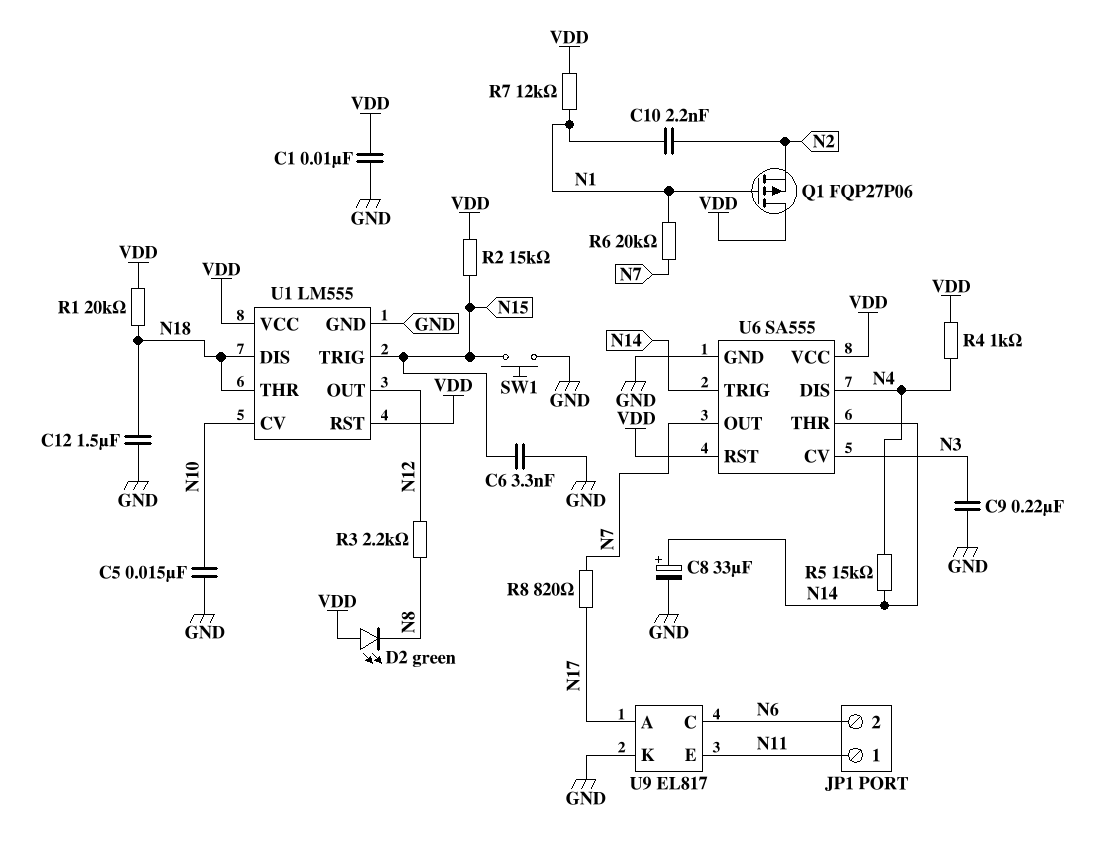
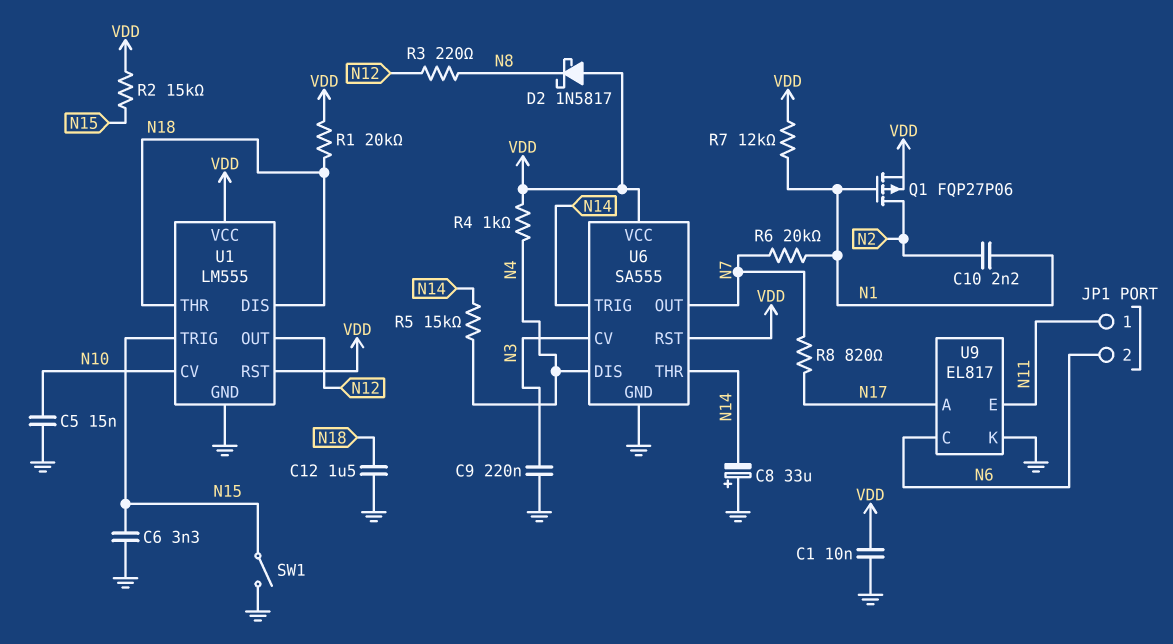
C8: 33uF (plus N14, minus GND) -> 33uF (plus GND, minus N14)
D2: LED green (A VDD, K N8) -> schottky 1N5817 (A VDD, K N8)
Q1: PMOS FQP27P06 (G N1, D VDD, S N2) -> PMOS FQP27P06 (G N1, D N2, S VDD)
R3: 2.2k (N8, N12) -> 220 (N8, N12)
SW1: button (GND, N15) -> switch (GND, N15)

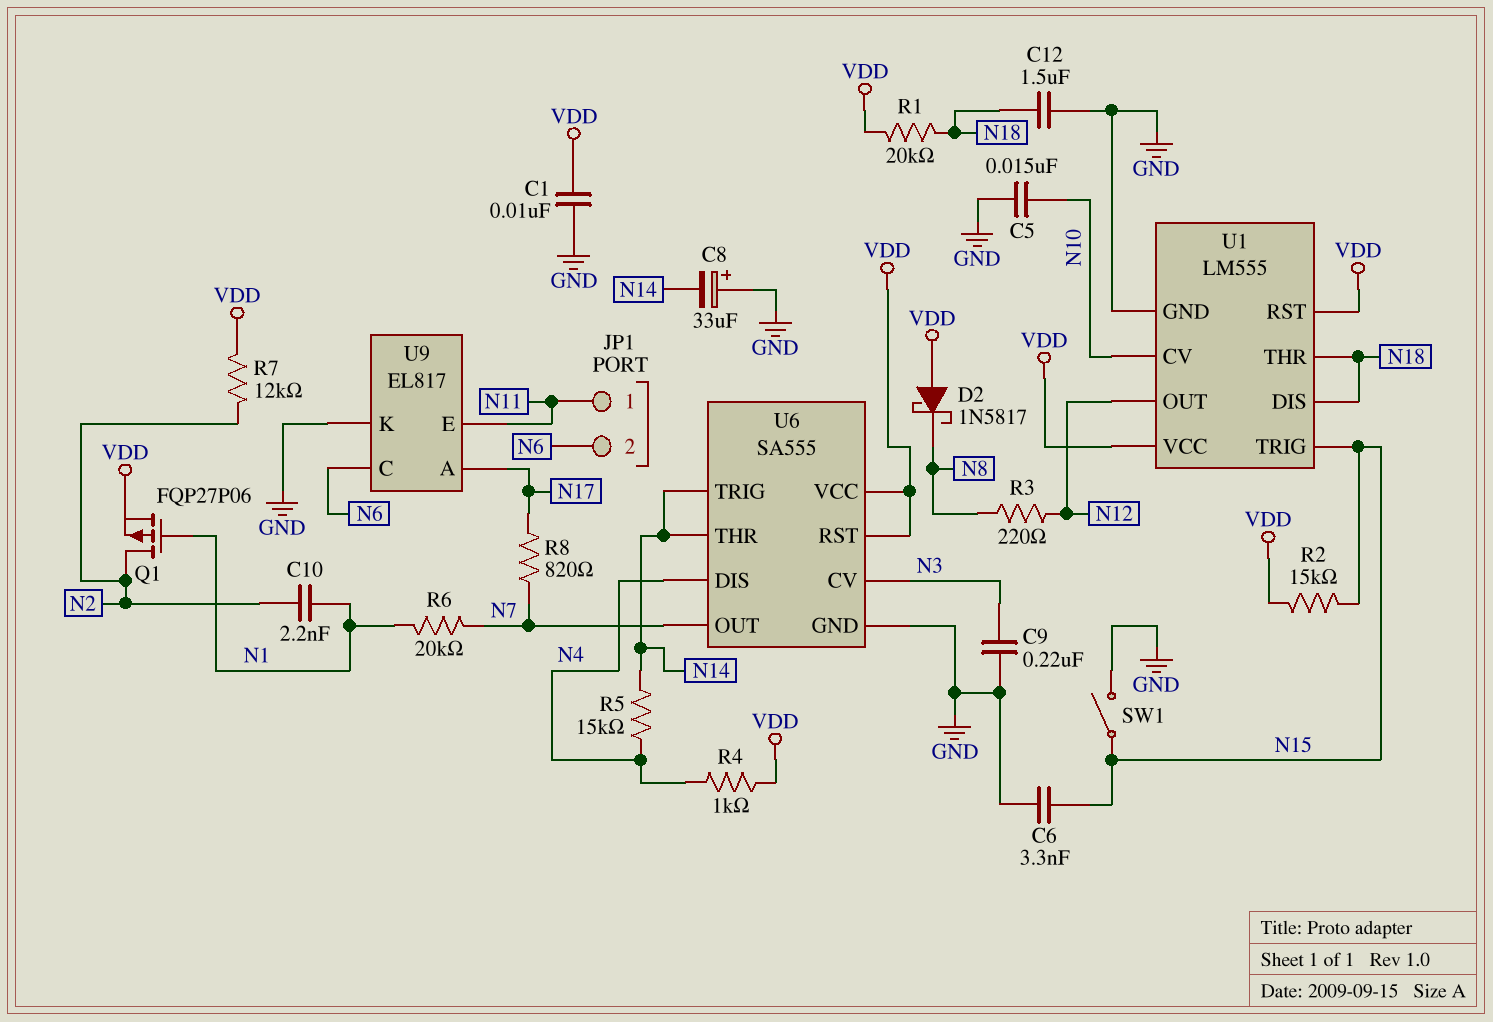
R7: 12k (N1, VDD) -> 12k (N2, VDD)

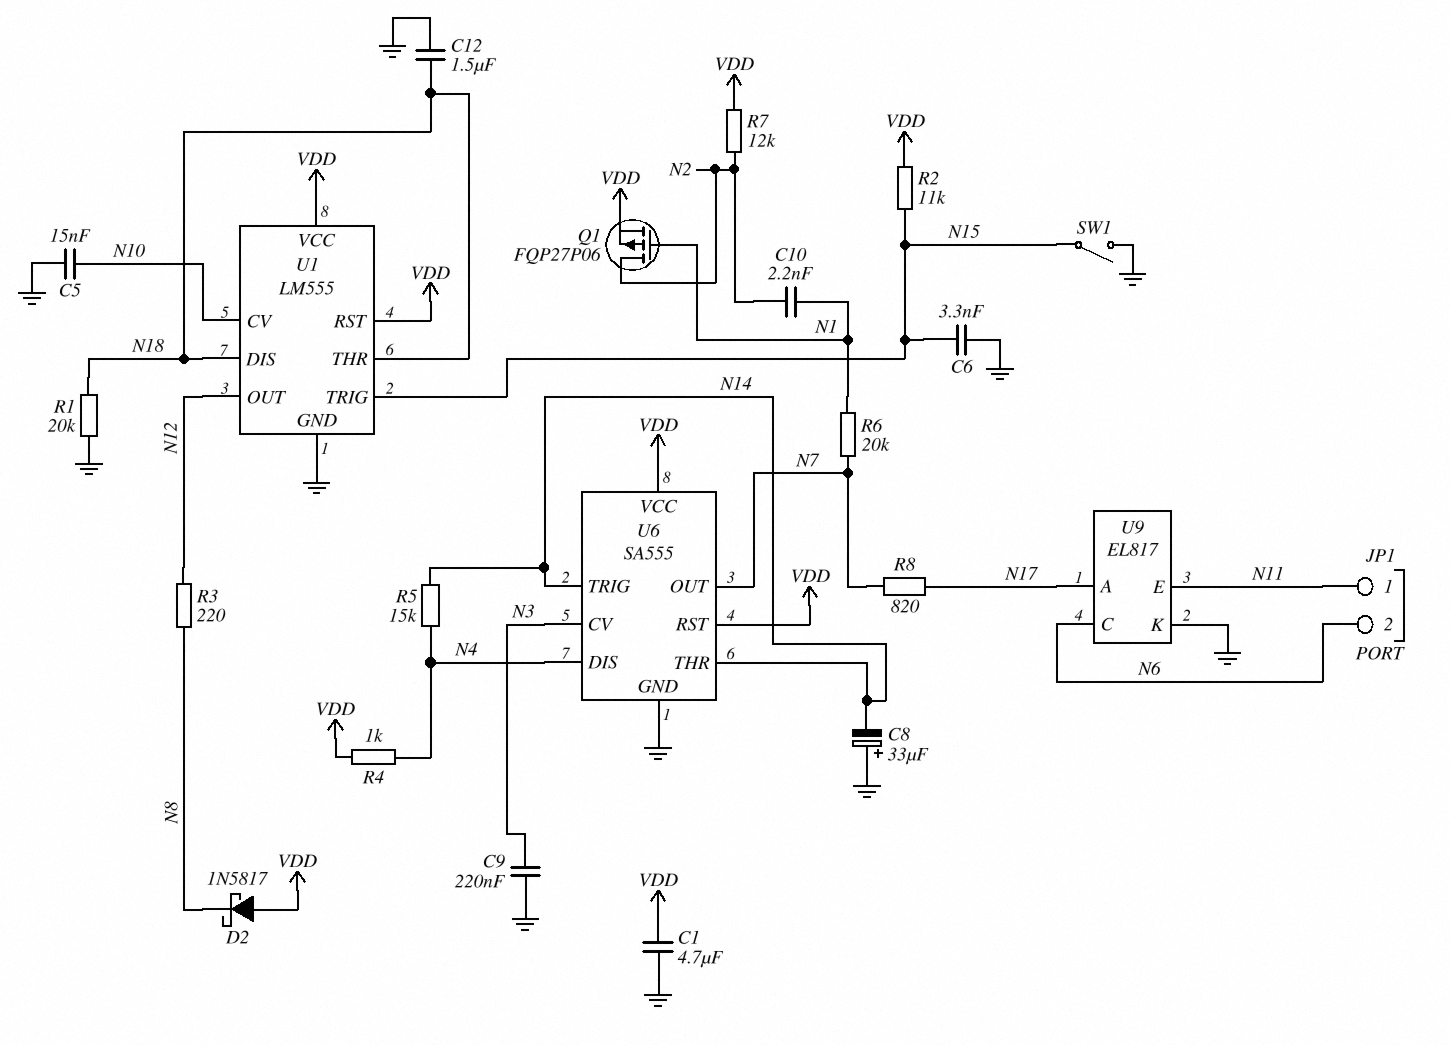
C1: 10nF (GND, VDD) -> 4.7uF (GND, VDD)
R1: 20k (N18, VDD) -> 20k (GND, N18)
R2: 15k (N15, VDD) -> 11k (N15, VDD)

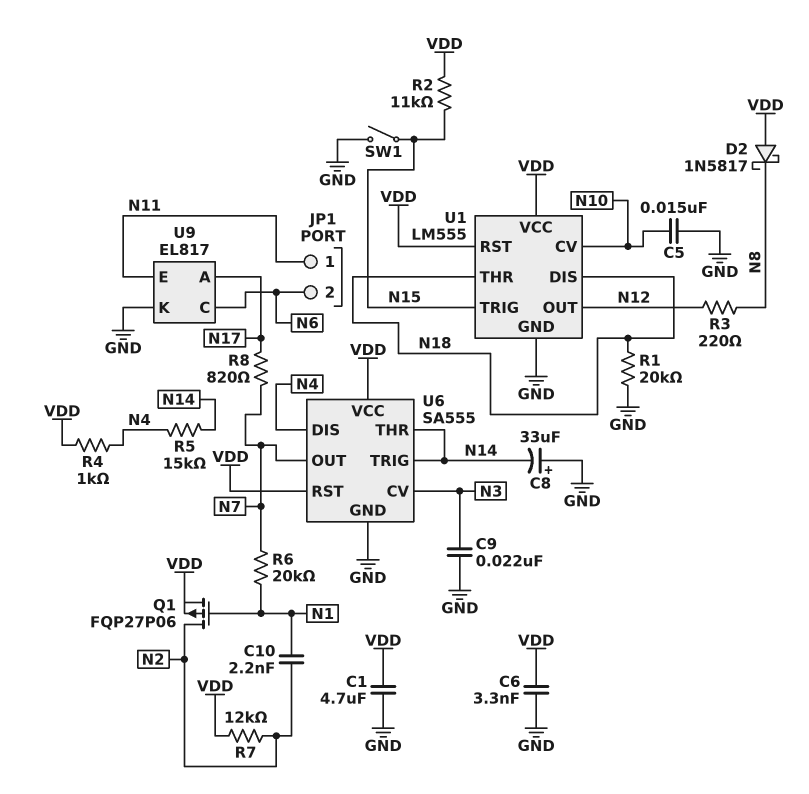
C6: 3.3nF (GND, N15) -> 3.3nF (GND, VDD)
C9: 220nF (GND, N3) -> 22nF (GND, N3)
C12: 1.5uF (GND, N18) -> none

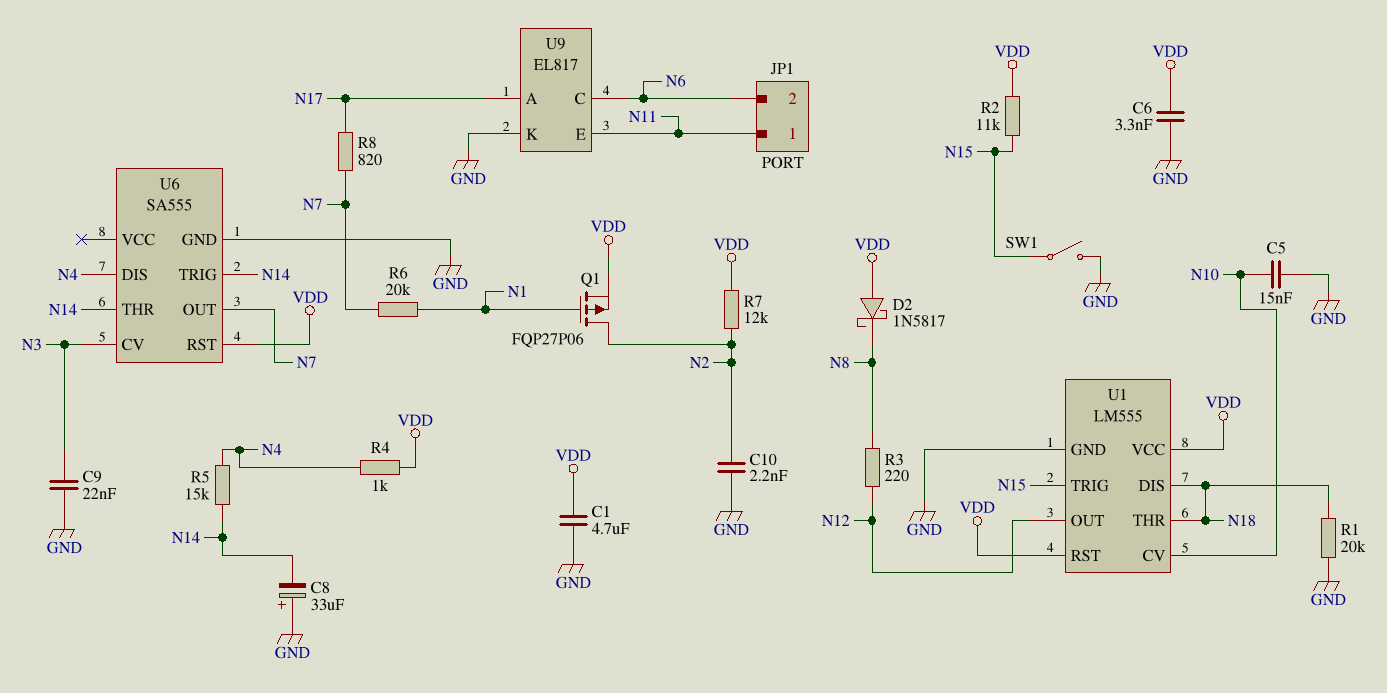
C10: 2.2nF (N1, N2) -> 2.2nF (GND, N2)
U6 pin VCC: VDD -> none

